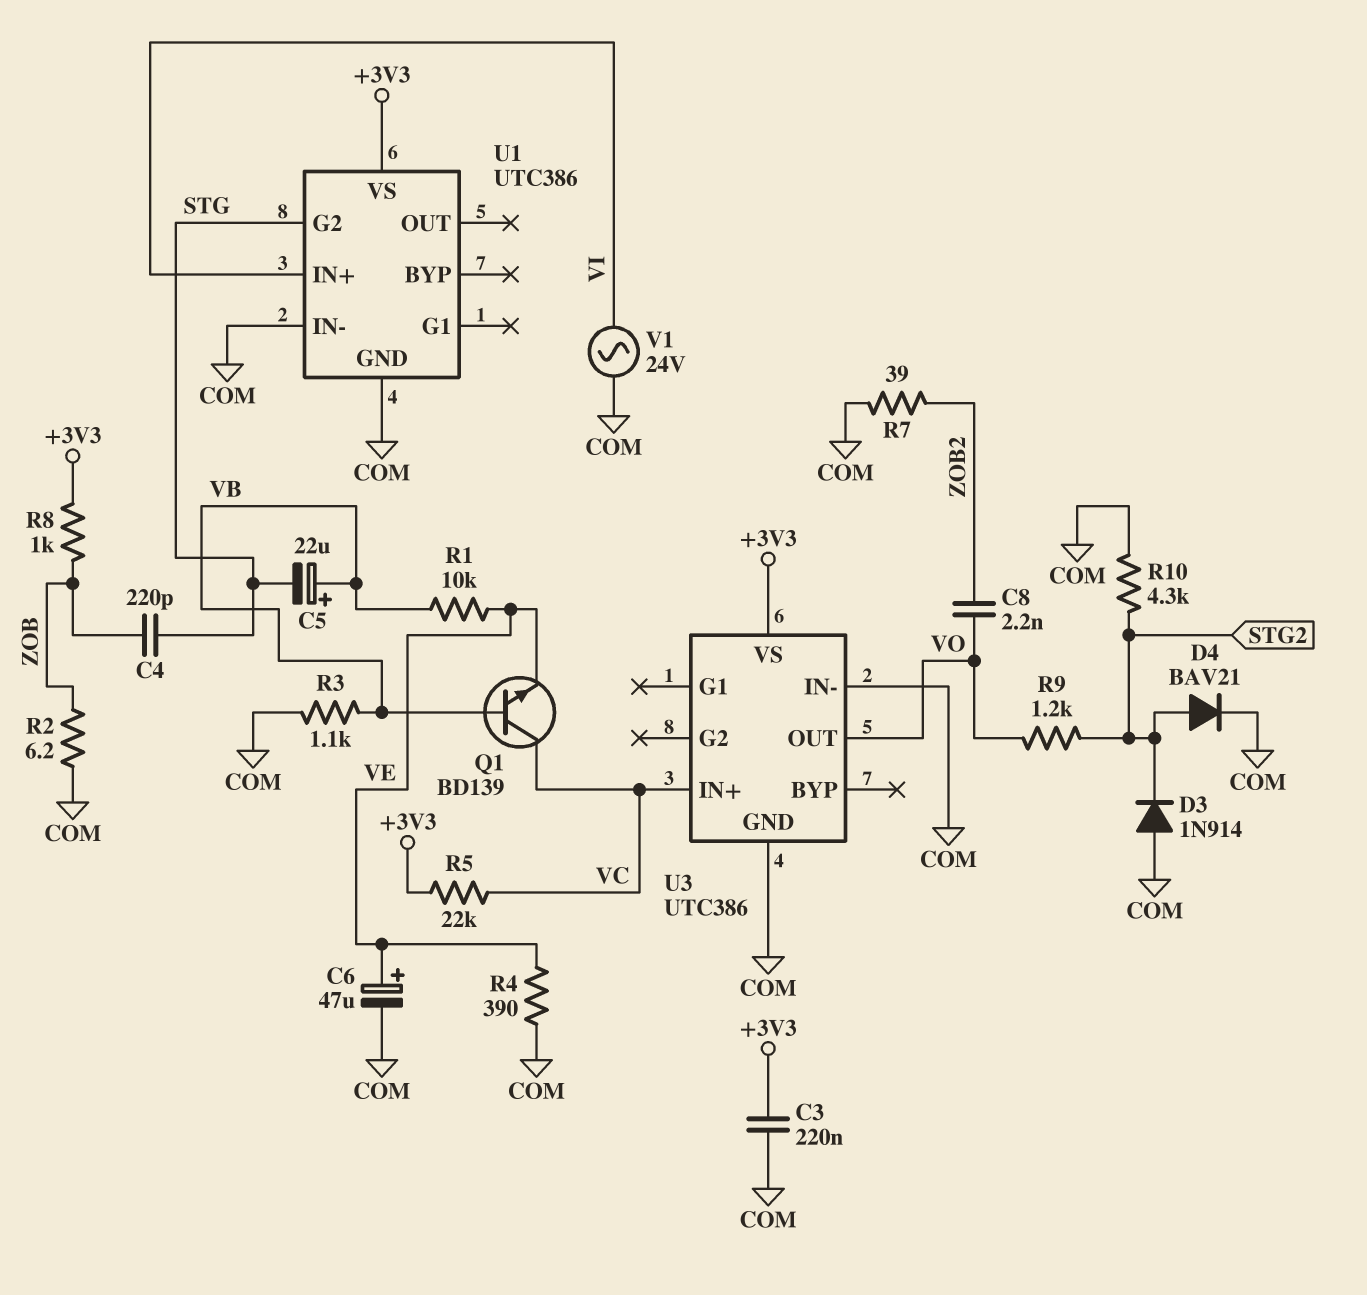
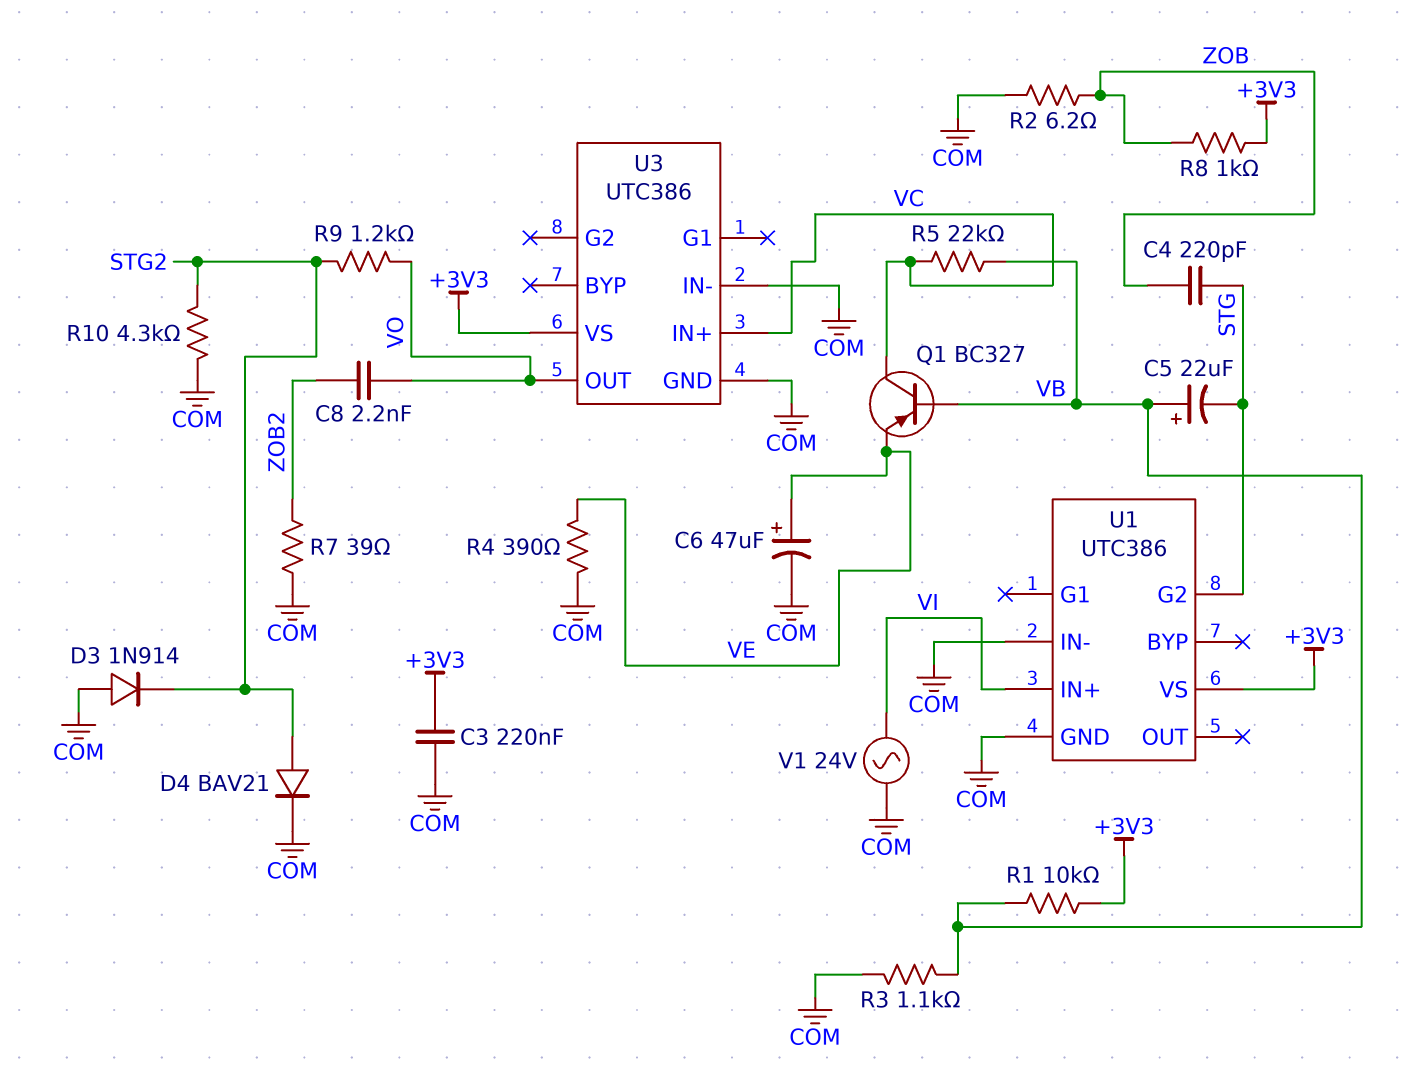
Q1: NPN BD139 (B VB, C VC, E VE) -> PNP BC327 (B VB, C VC, E VE)
R1: 10k (VB, VE) -> 10k (+3V3, VB)
R5: 22k (+3V3, VC) -> 22k (VB, VC)

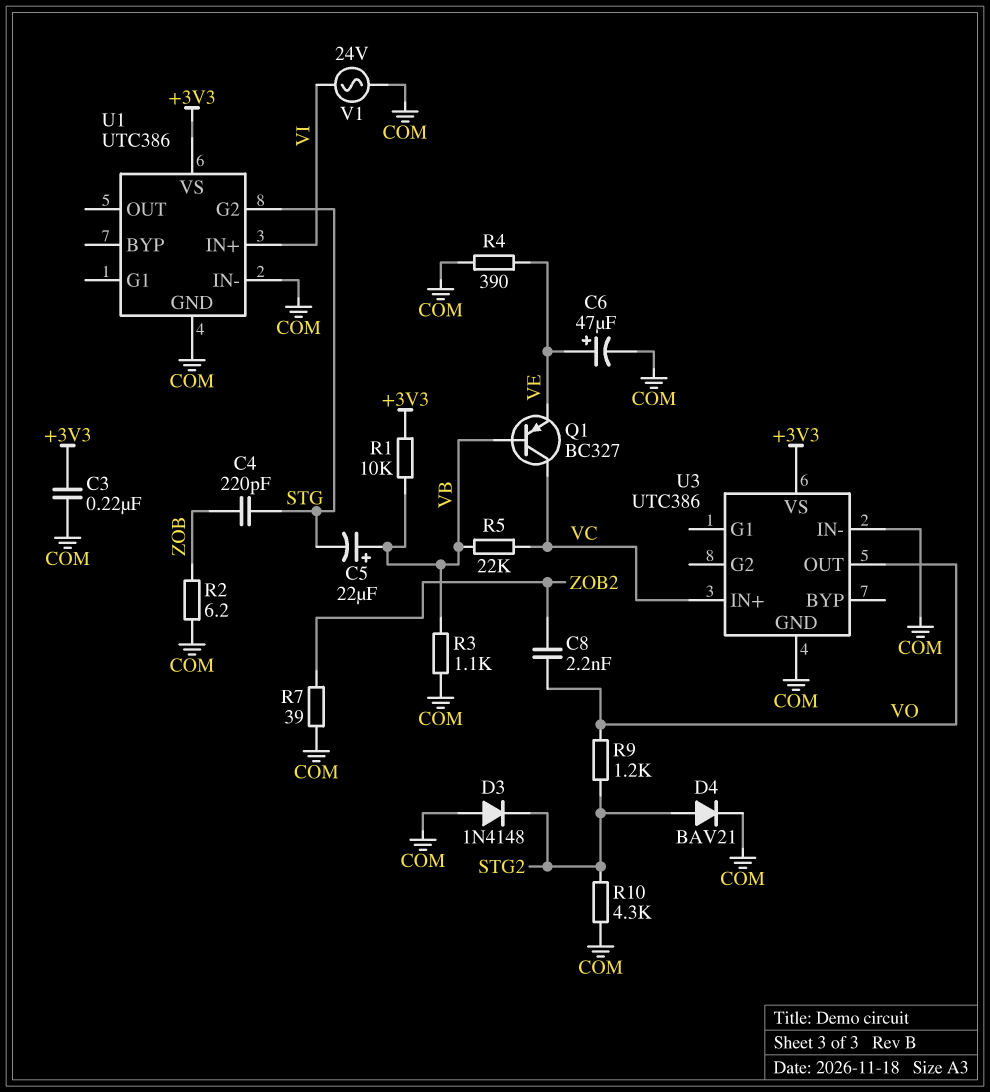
D3: diode 1N914 (A COM, K STG2) -> diode 1N4148 (A COM, K STG2)
R8: 1k (+3V3, ZOB) -> none

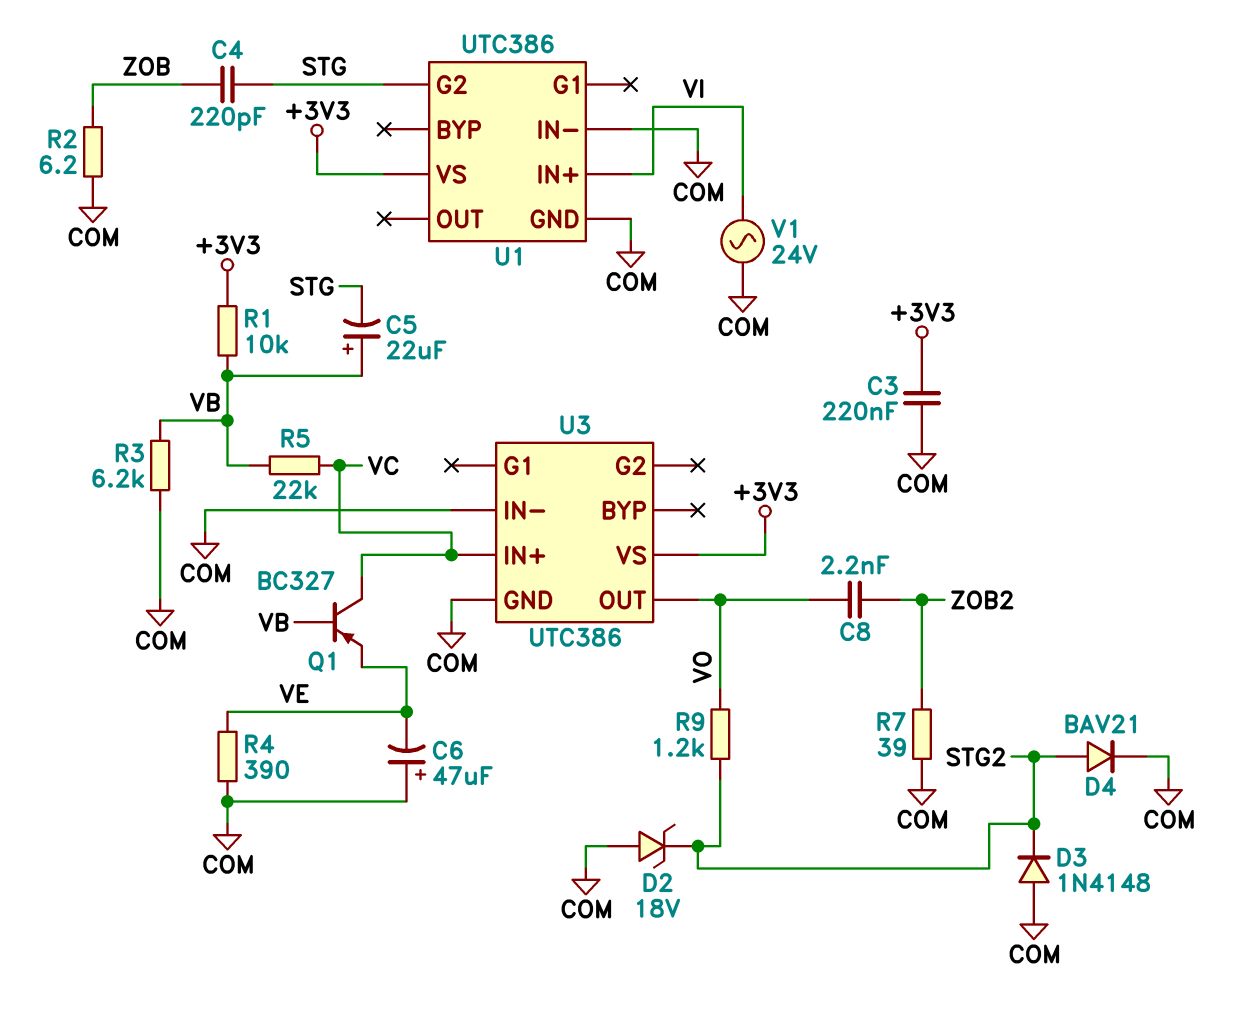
C6: 47uF (plus VE, minus COM) -> 47uF (plus COM, minus VE)
D2: none -> zener 18V (A COM, K STG2)
R3: 1.1k (COM, VB) -> 6.2k (COM, VB)
R10: 4.3k (COM, STG2) -> none

